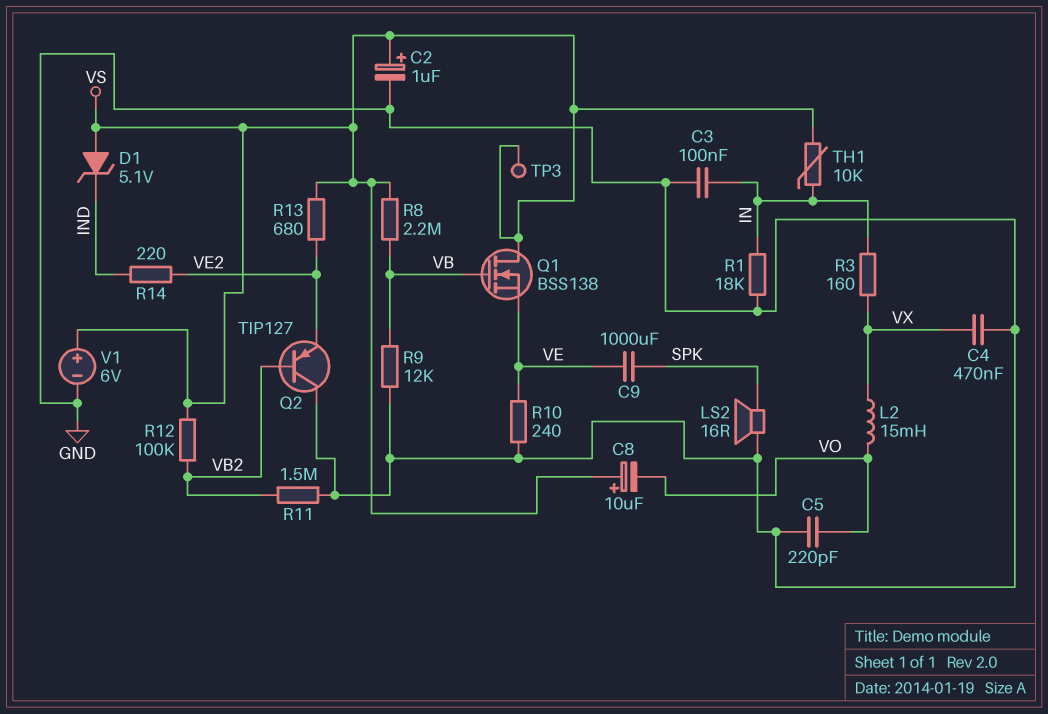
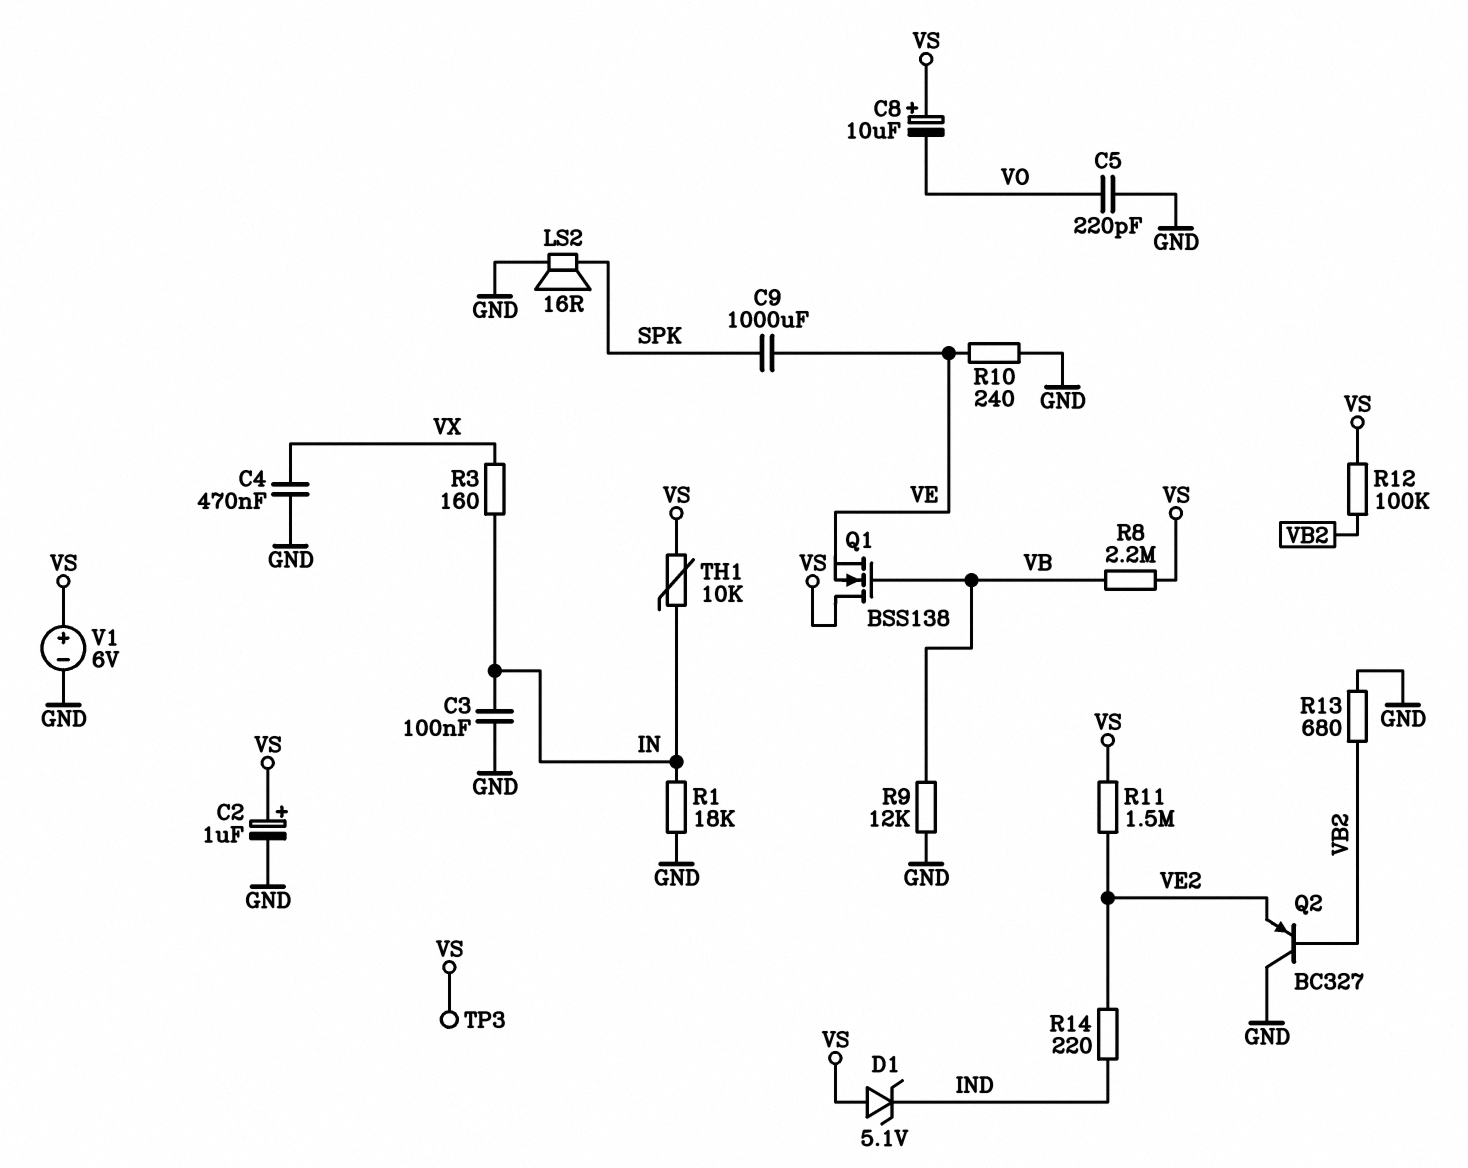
L2: 15mH (VO, VX) -> none
Q2: PNP TIP127 (B VB2, C GND, E VE2) -> PNP BC327 (B VB2, C GND, E VE2)
R11: 1.5M (GND, VB2) -> 1.5M (VE2, VS)
R13: 680 (VE2, VS) -> 680 (GND, VB2)

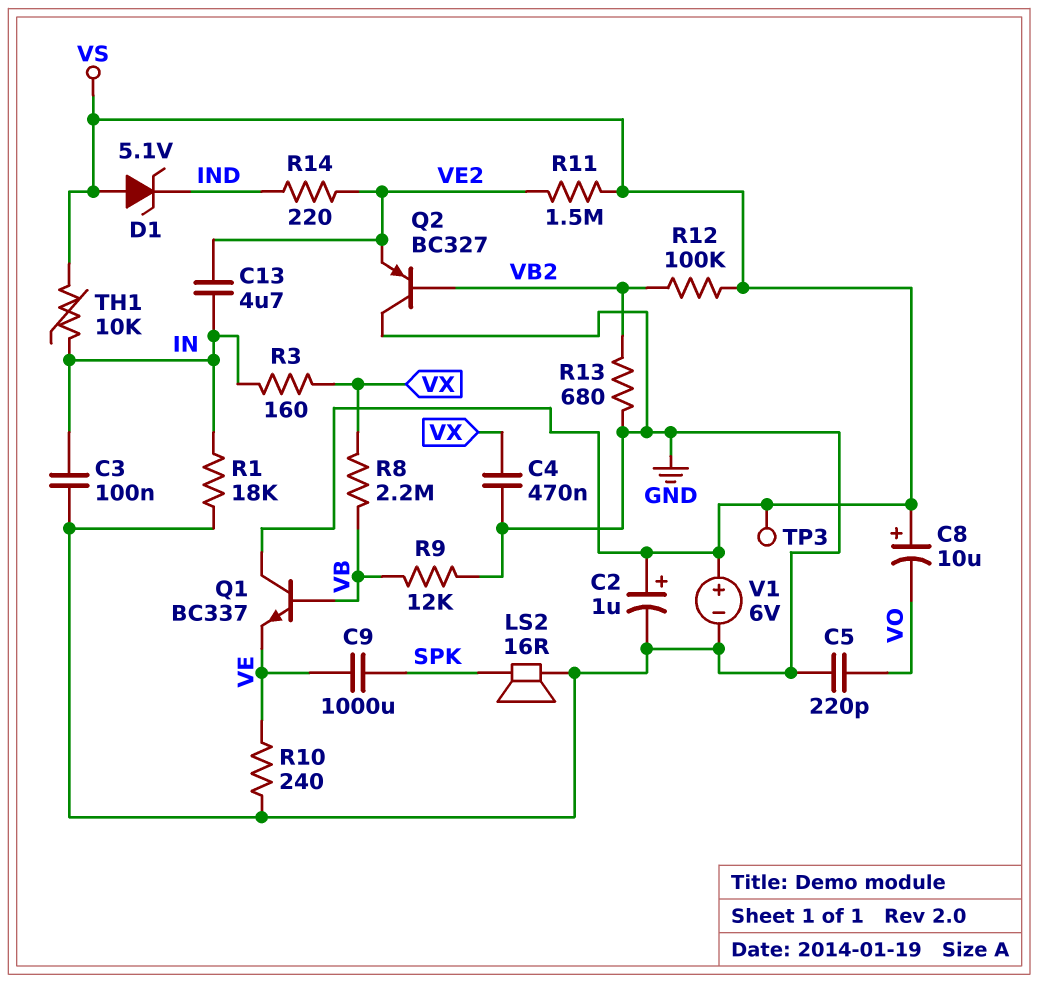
C13: none -> 4.7uF (IN, VE2)
Q1: NMOS BSS138 (G VB, D VS, S VE) -> NPN BC337 (B VB, C VS, E VE)
R8: 2.2M (VB, VS) -> 2.2M (VB, VX)

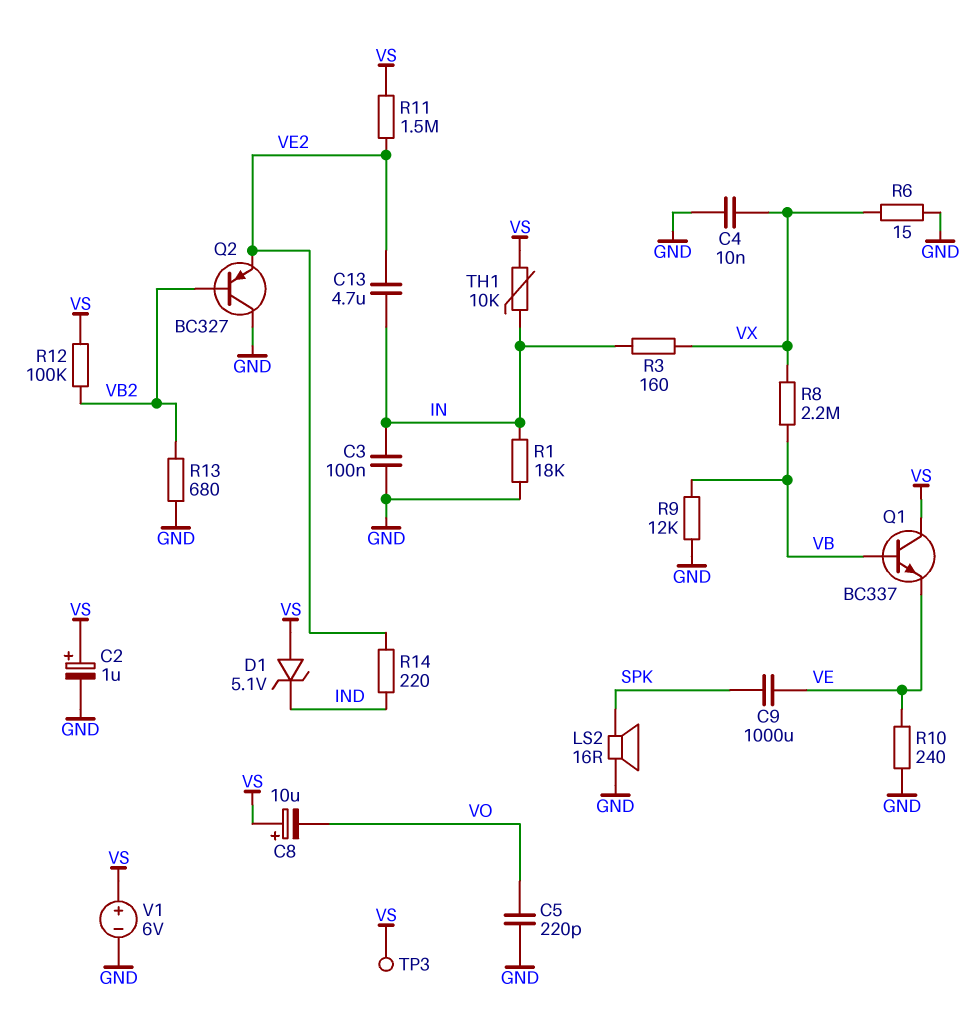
C4: 470nF (GND, VX) -> 10nF (GND, VX)
R6: none -> 15 (GND, VX)

